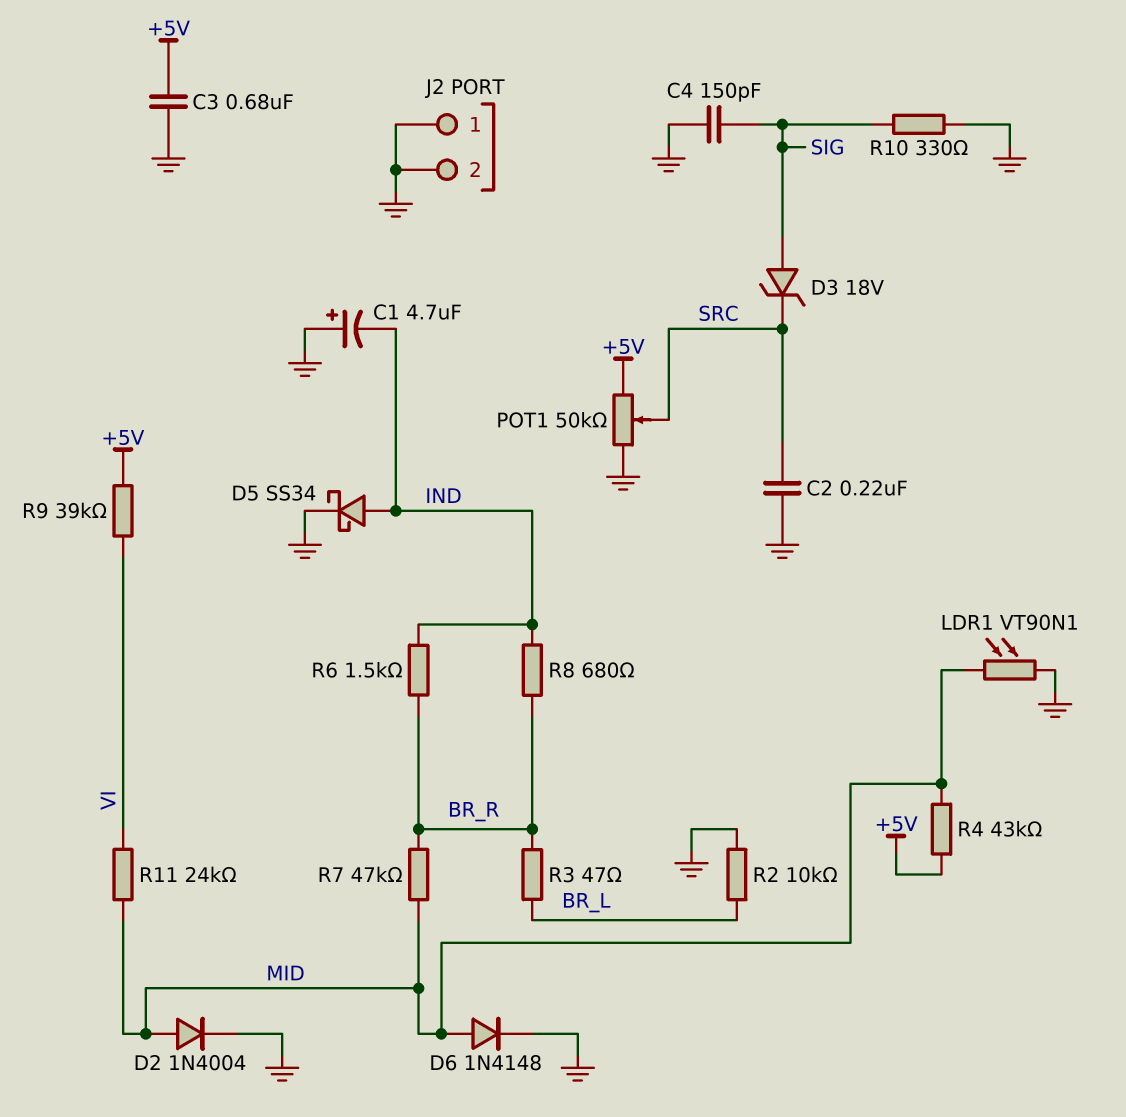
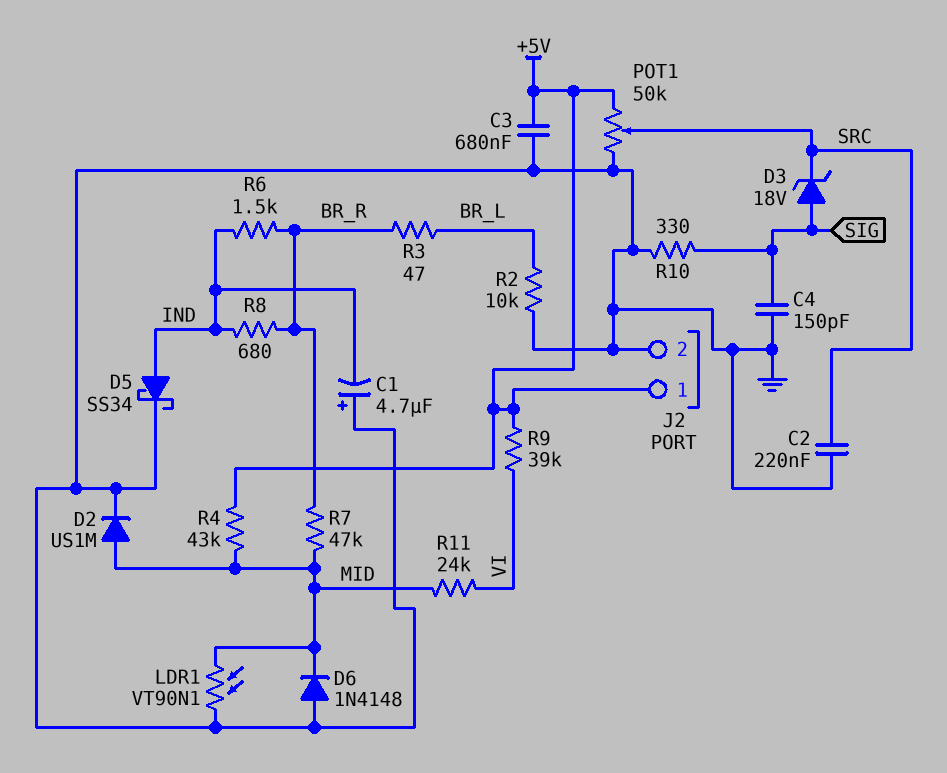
D2: diode 1N4004 (A MID, K GND) -> diode US1M (A MID, K GND)
D6: diode 1N4148 (A MID, K GND) -> diode 1N4148 (A GND, K MID)
J2 pin 1: GND -> +5V

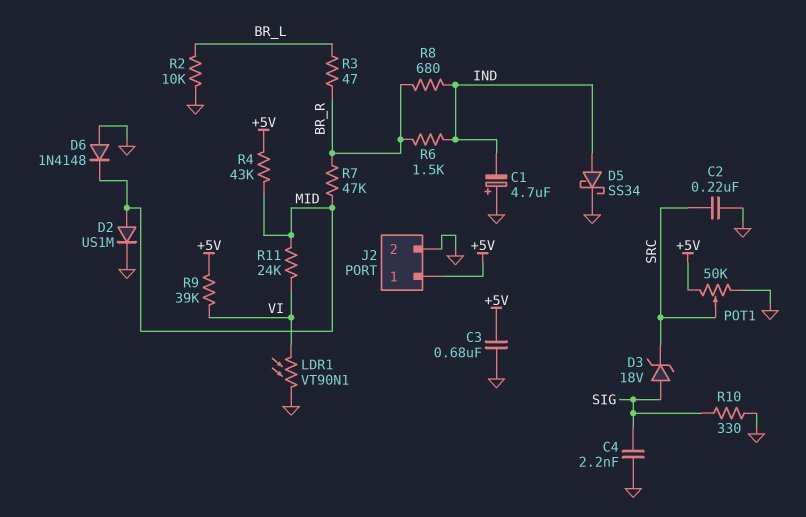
C4: 150pF (GND, SIG) -> 2.2nF (GND, SIG)
LDR1: VT90N1 (GND, MID) -> VT90N1 (GND, VI)

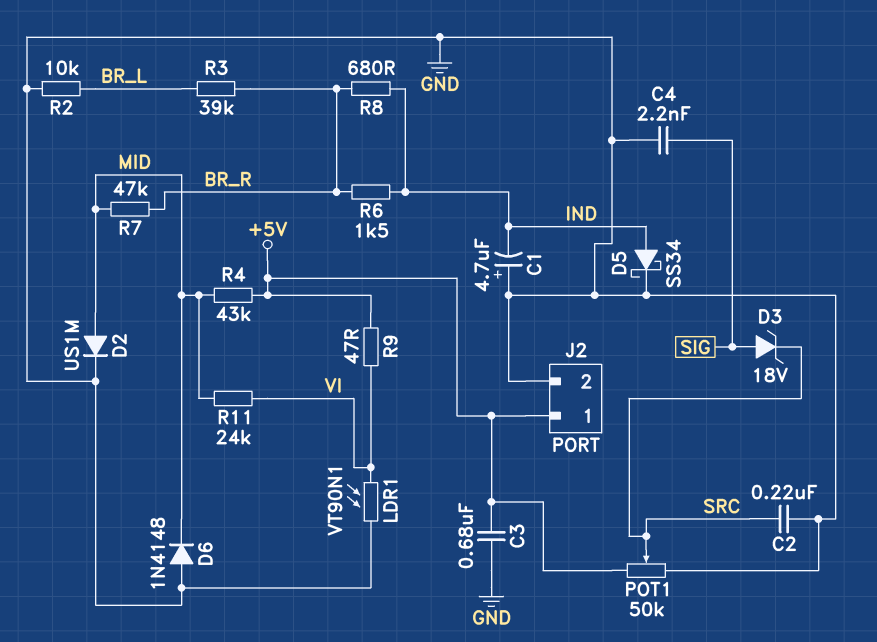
R3: 47 (BR_L, BR_R) -> 39k (BR_L, BR_R)
R9: 39k (+5V, VI) -> 47 (+5V, VI)
R10: 330 (GND, SIG) -> none

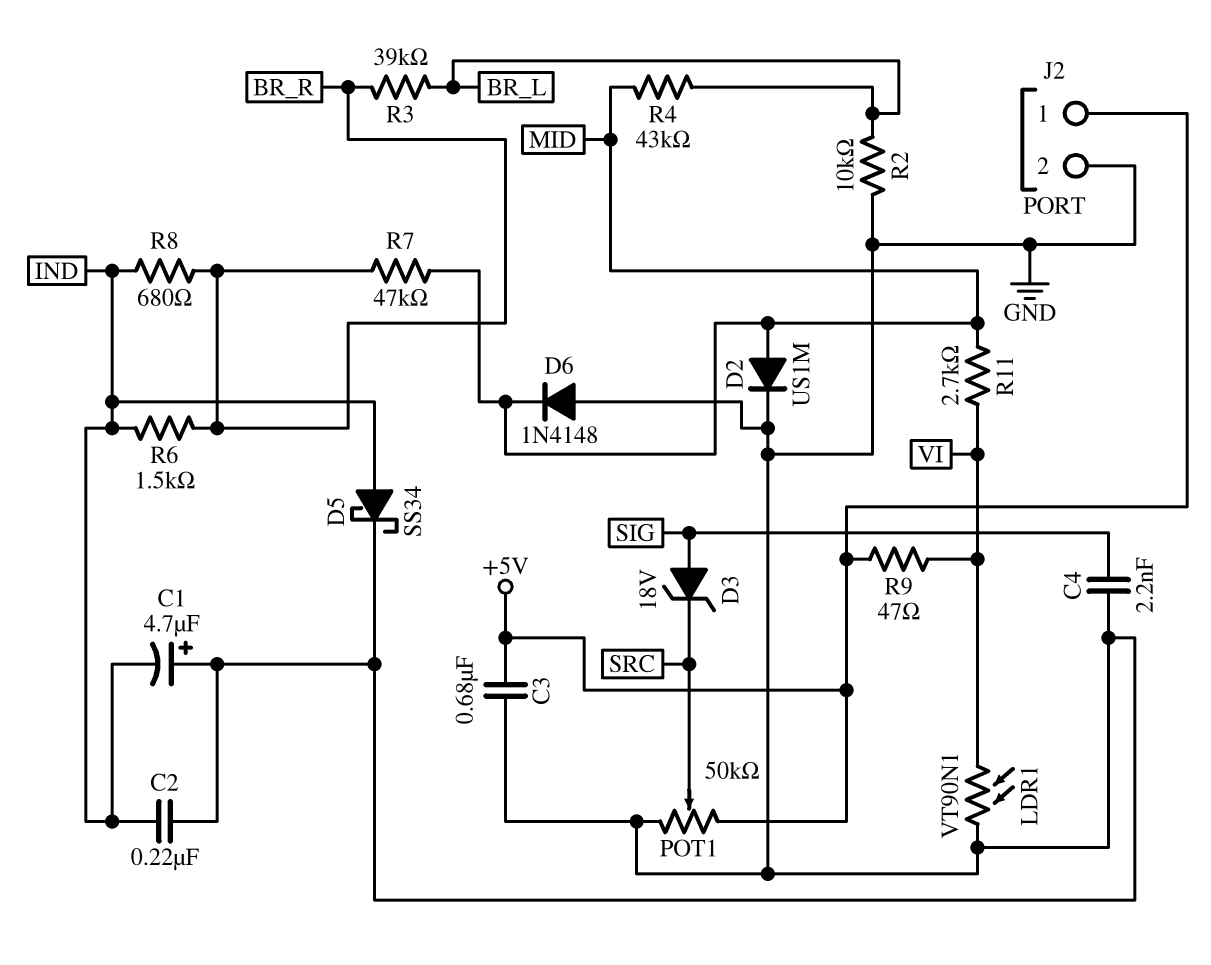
C2: 220nF (GND, SRC) -> 220nF (GND, IND)
R4: 43k (+5V, MID) -> 43k (BR_L, MID)
R11: 24k (MID, VI) -> 2.7k (MID, VI)

